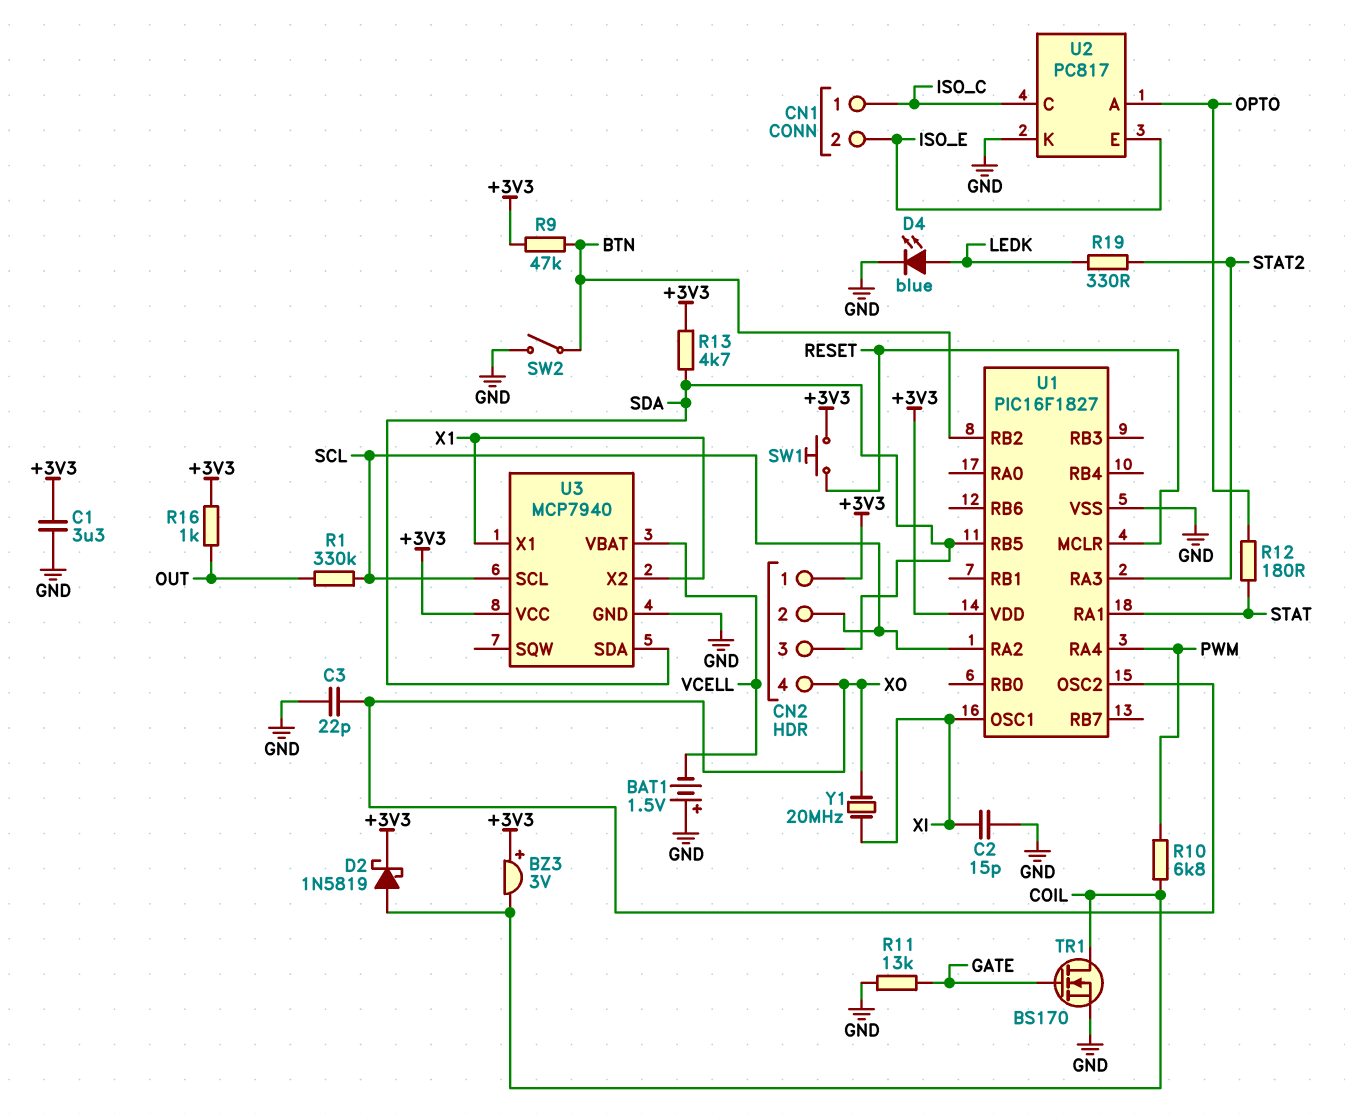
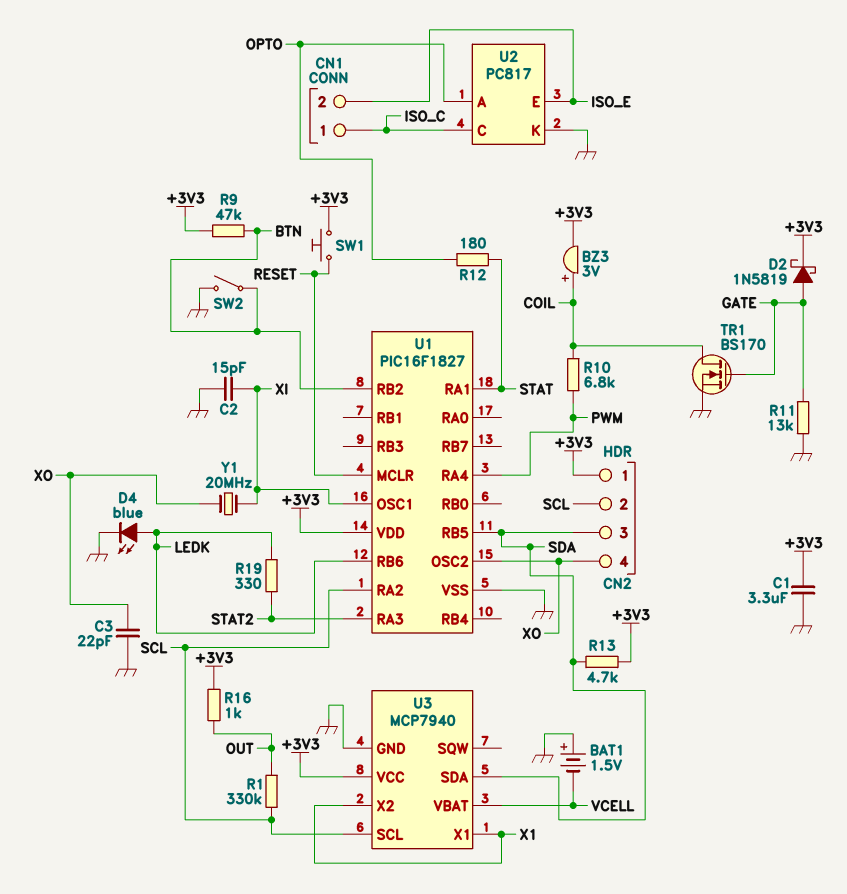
BZ3: buzzer 3V (plus +3V3, minus COIL) -> buzzer 3V (plus COIL, minus +3V3)
D2: schottky 1N5819 (A COIL, K +3V3) -> schottky 1N5819 (A GATE, K +3V3)
U1 pin RB6: none -> LEDK

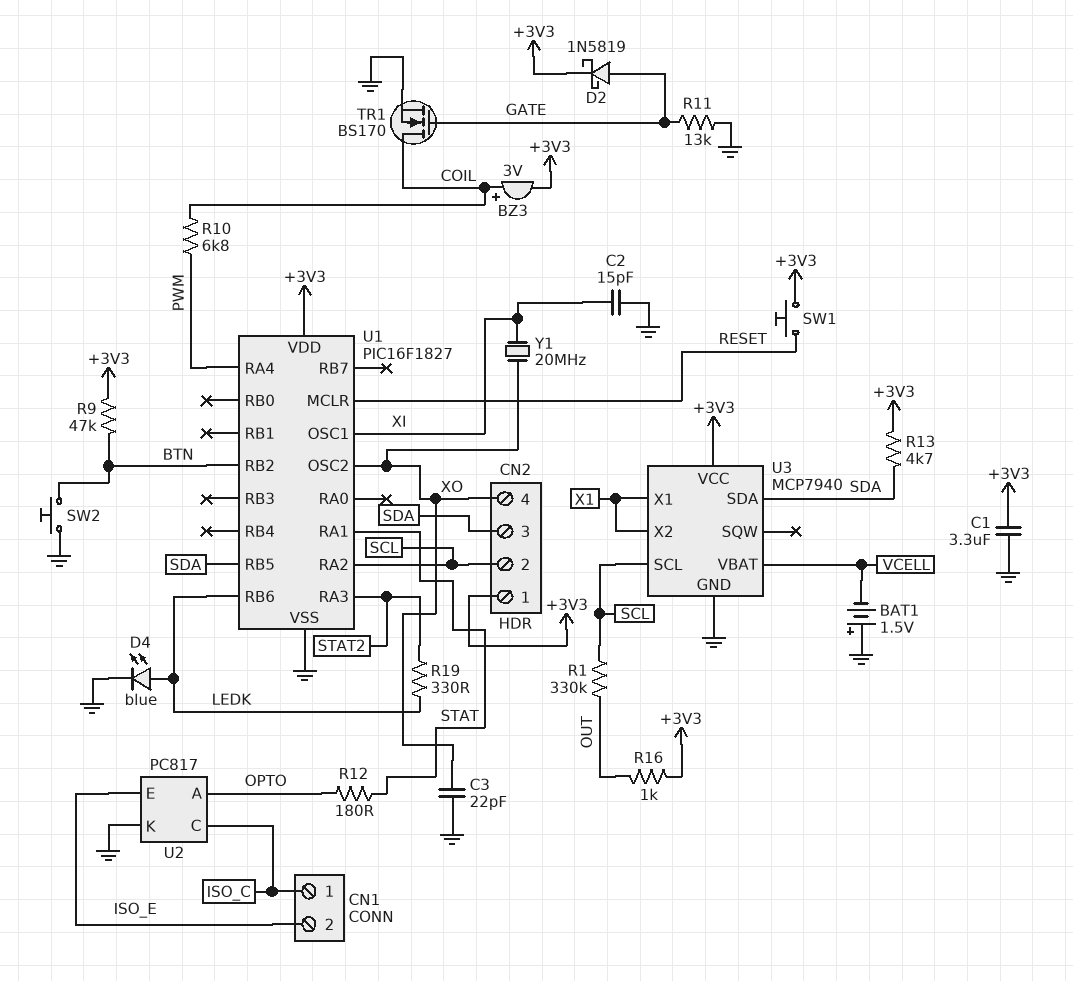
SW2: switch (BTN, GND) -> button (BTN, GND)

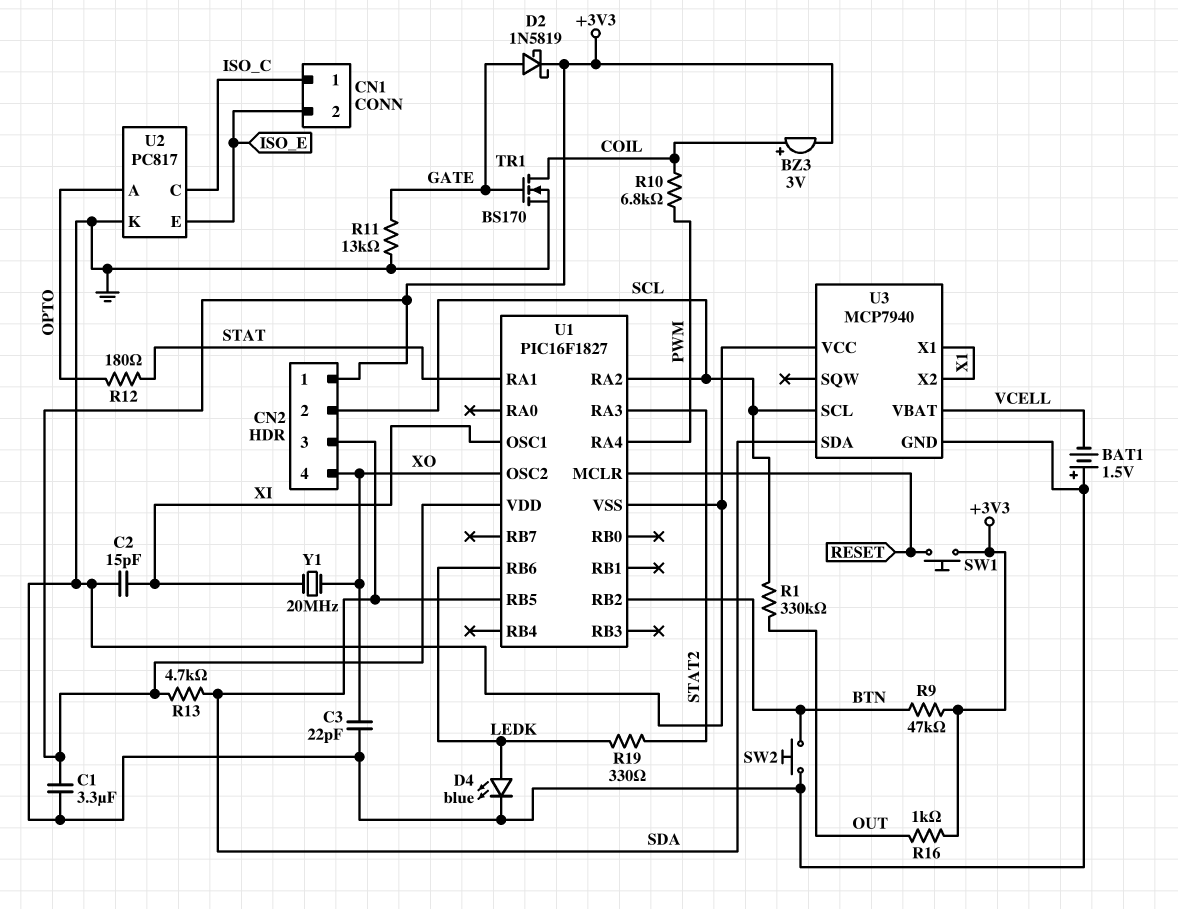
U3 pin VCC: +3V3 -> GND

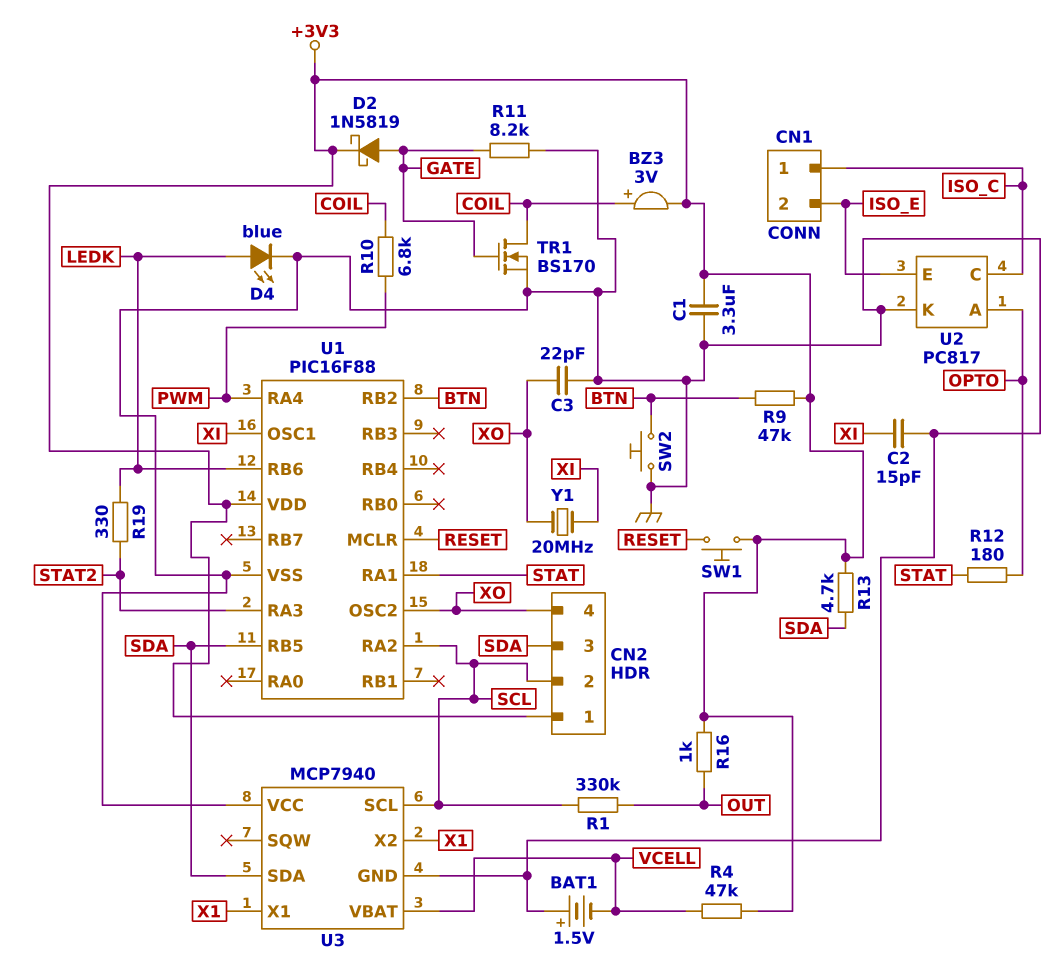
R4: none -> 47k (+3V3, VCELL)
R11: 13k (GATE, GND) -> 8.2k (GATE, GND)
U1: PIC16F1827 -> PIC16F88

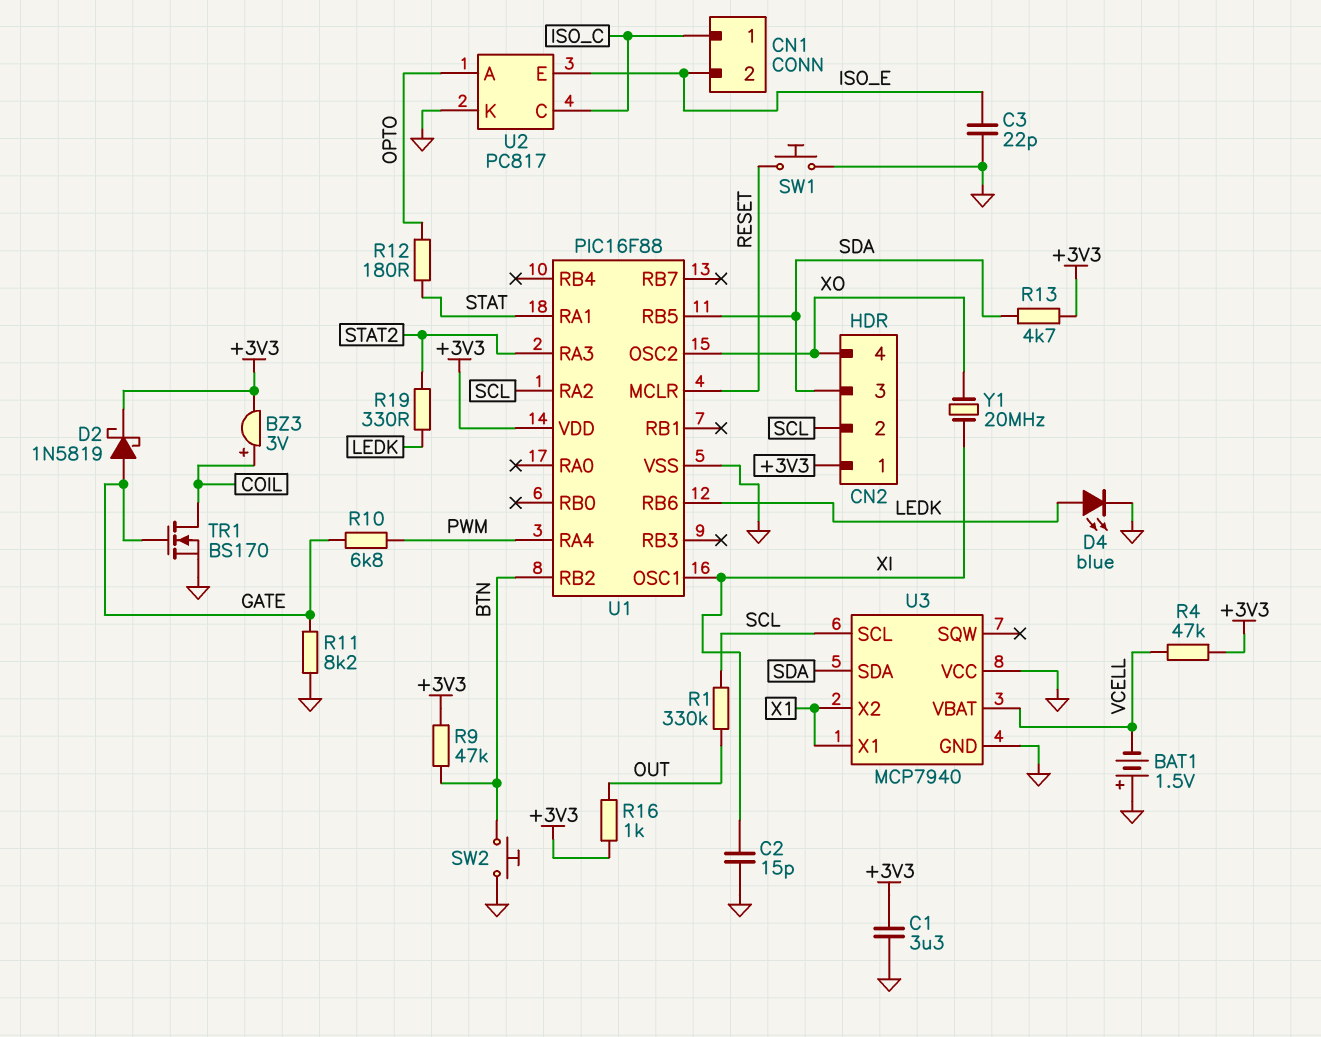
C3: 22pF (GND, XO) -> 22pF (GND, ISO_E)
R10: 6.8k (COIL, PWM) -> 6.8k (GATE, PWM)
SW1: button (+3V3, RESET) -> button (GND, RESET)

